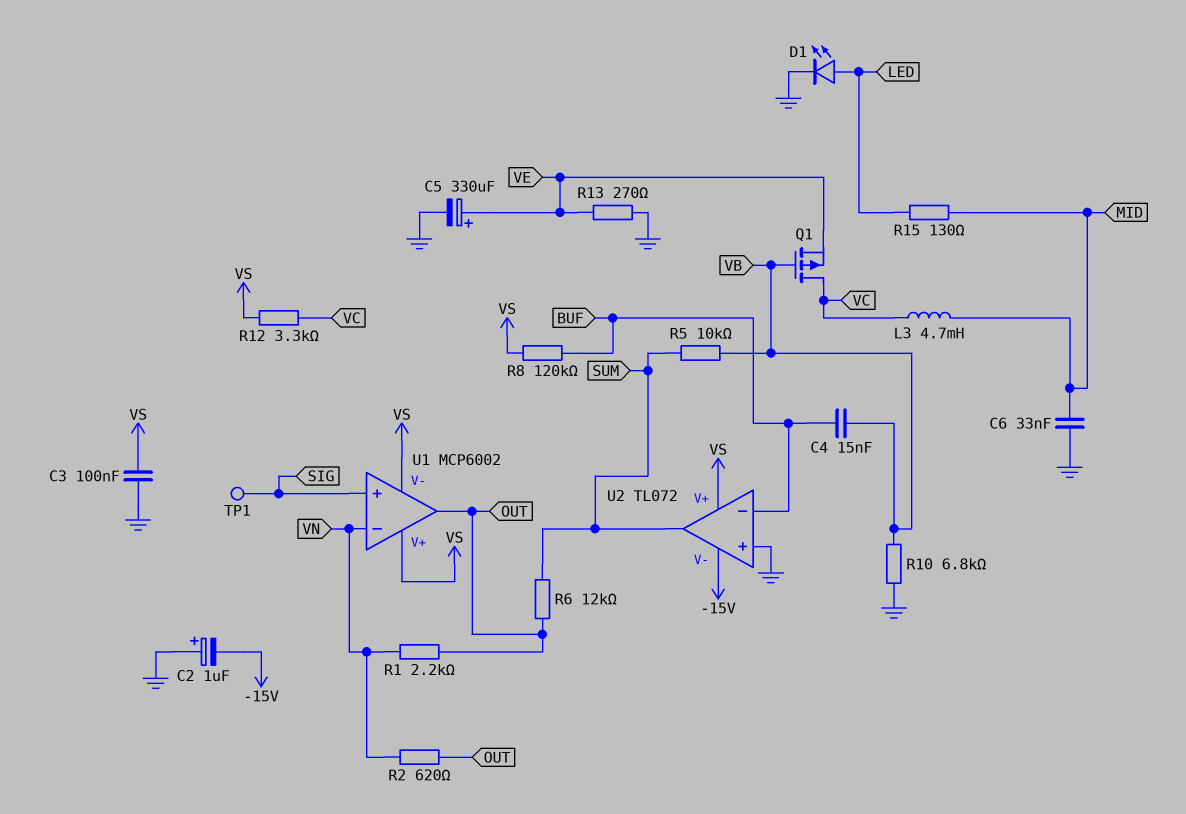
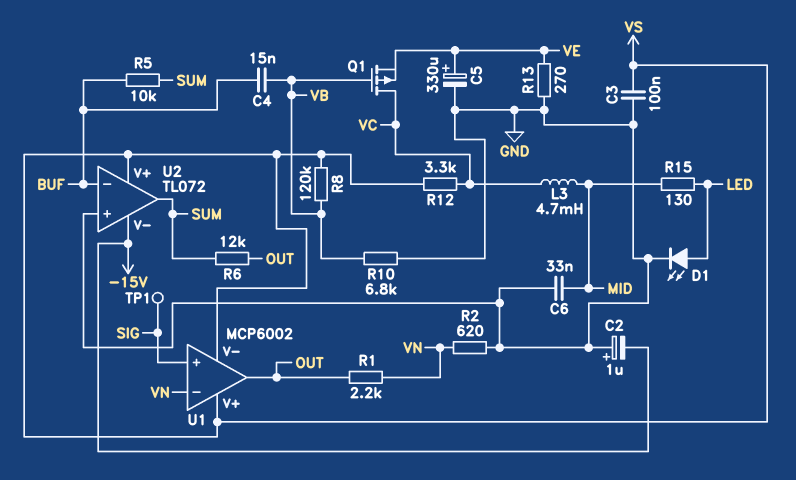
R2: 620 (OUT, VN) -> 620 (GND, VN)
R5: 10k (SUM, VB) -> 10k (BUF, SUM)
R8: 120k (BUF, VS) -> 120k (VB, VS)

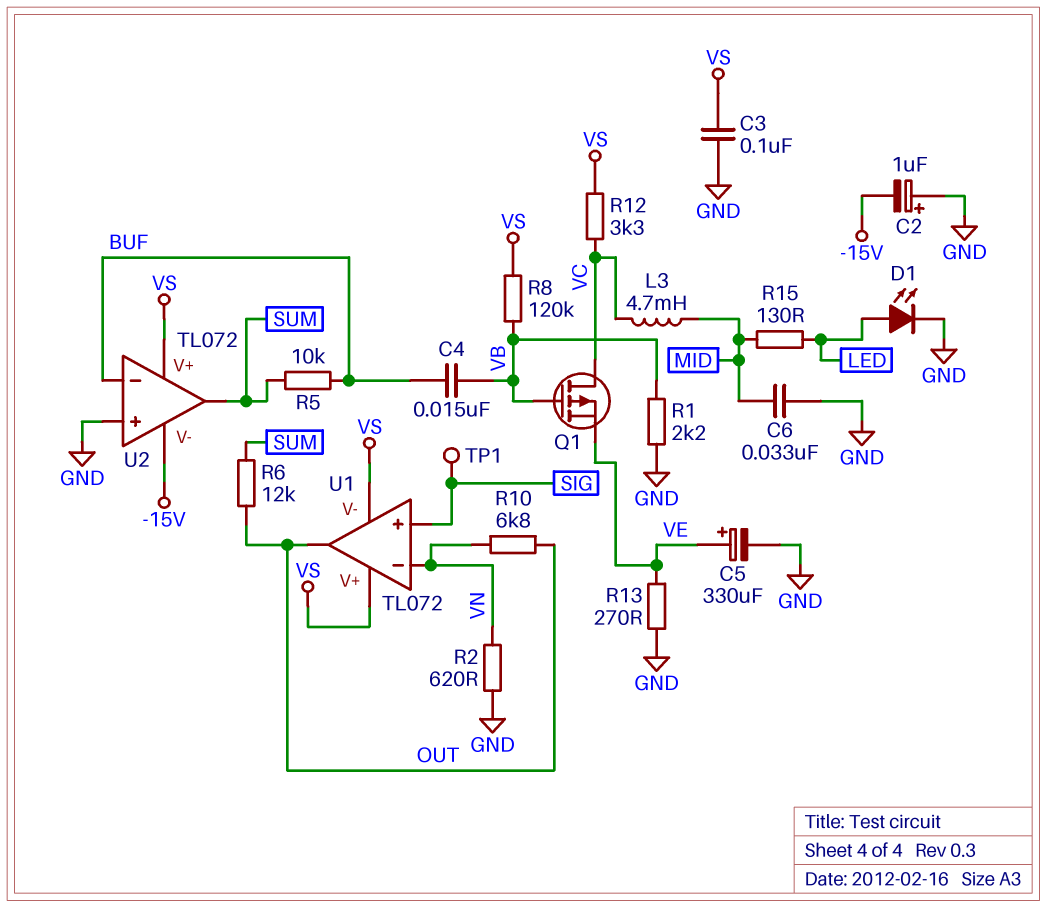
R1: 2.2k (OUT, VN) -> 2.2k (GND, VB)
R10: 6.8k (GND, VB) -> 6.8k (OUT, VN)
U1: MCP6002 -> TL072

